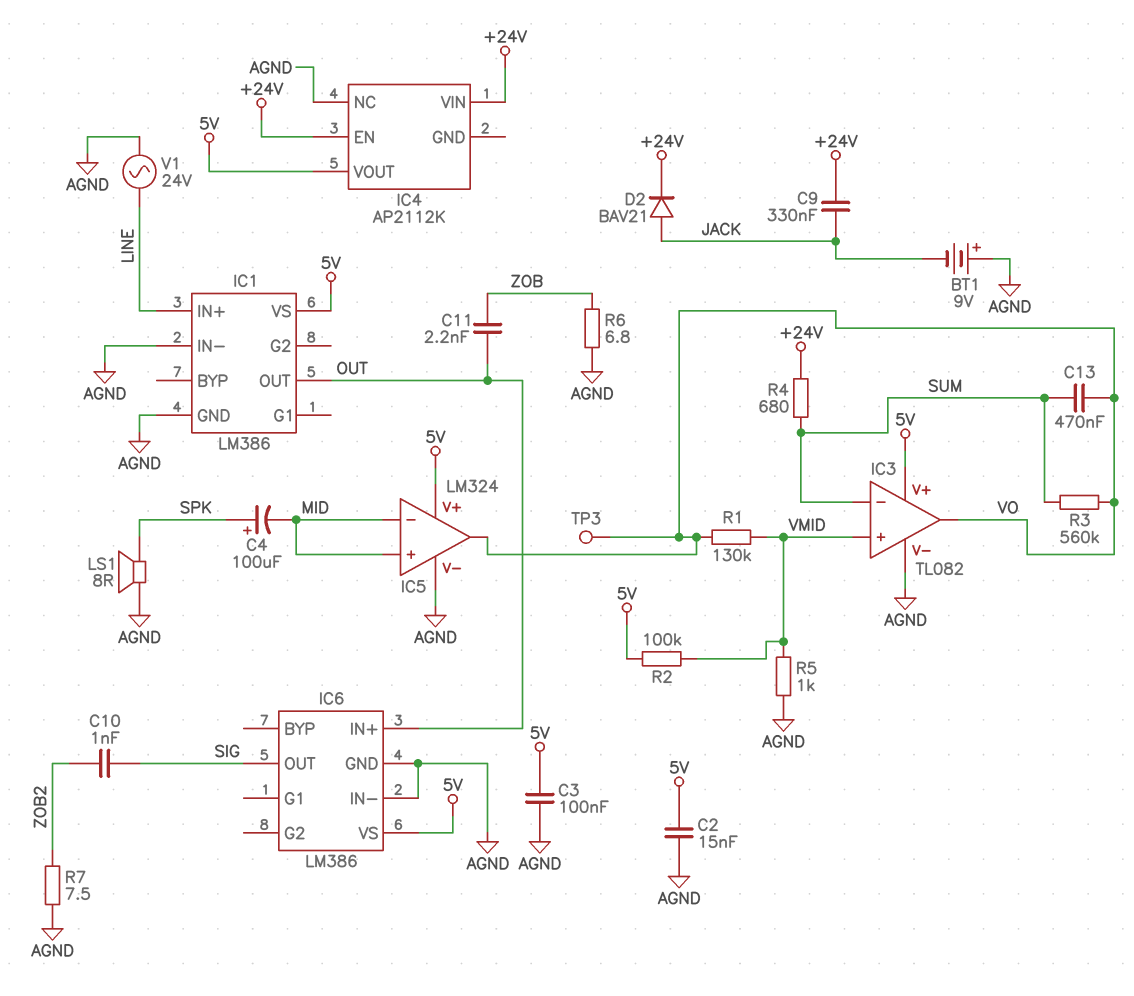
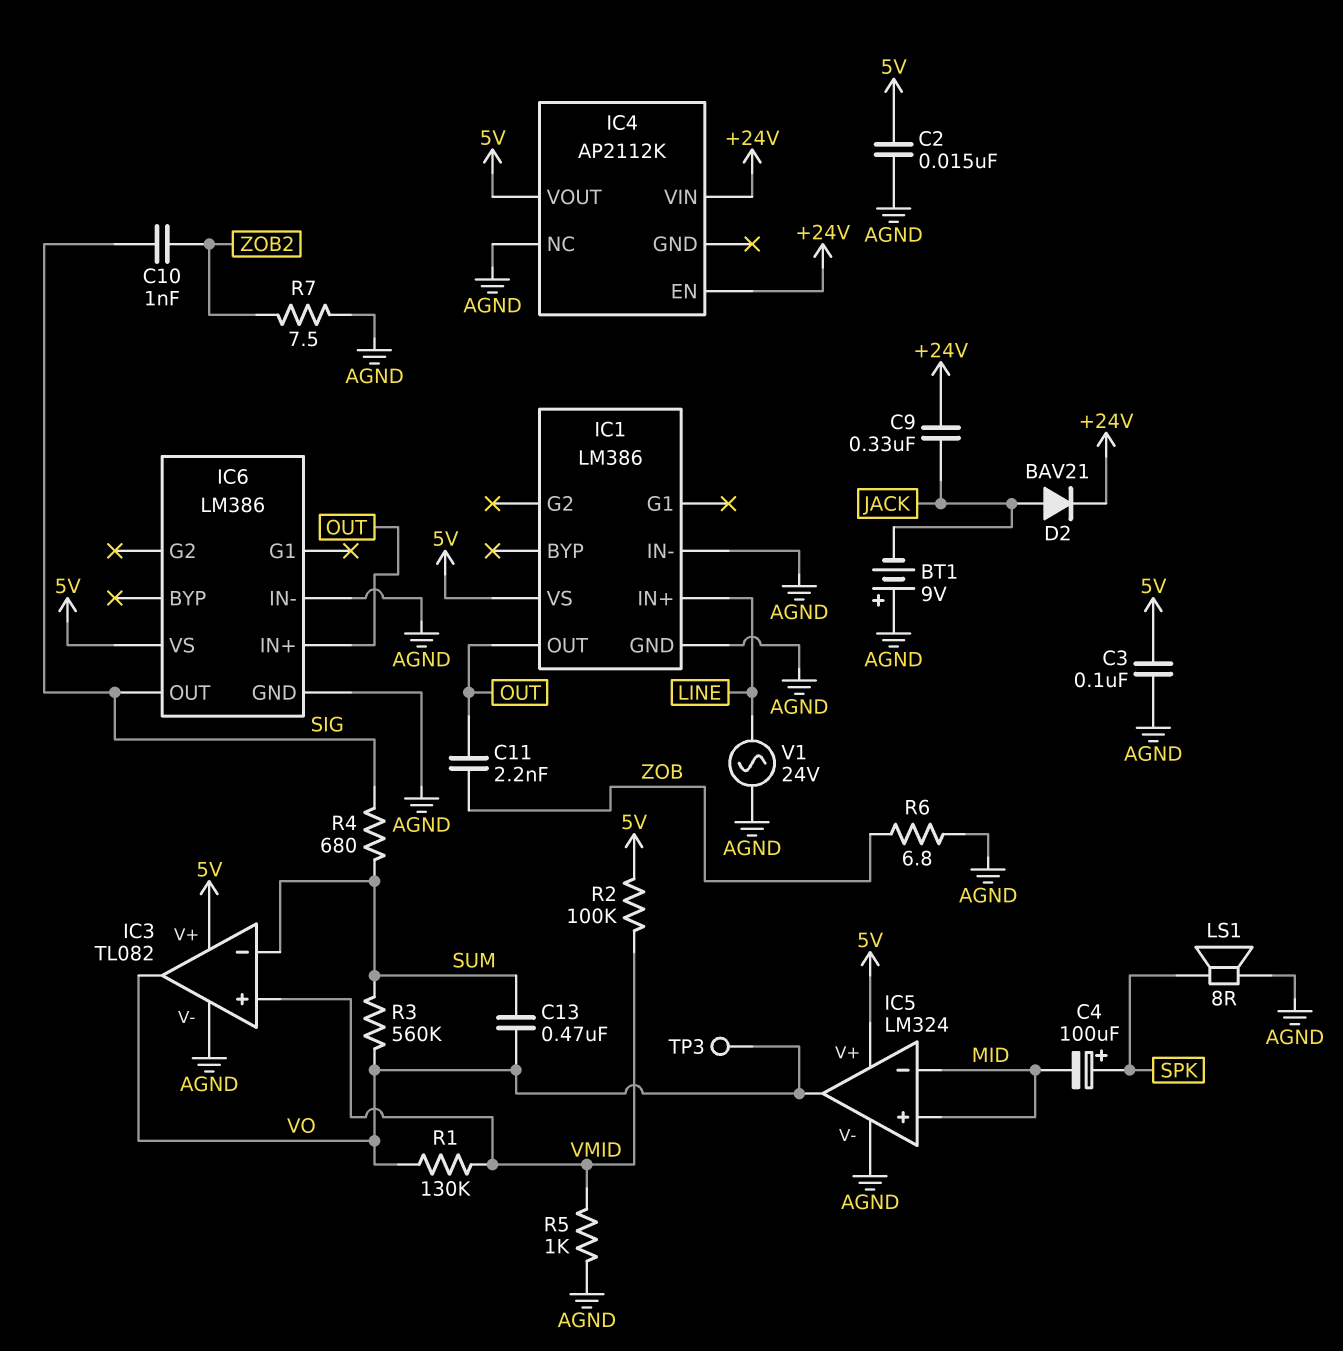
R4: 680 (+24V, SUM) -> 680 (SIG, SUM)

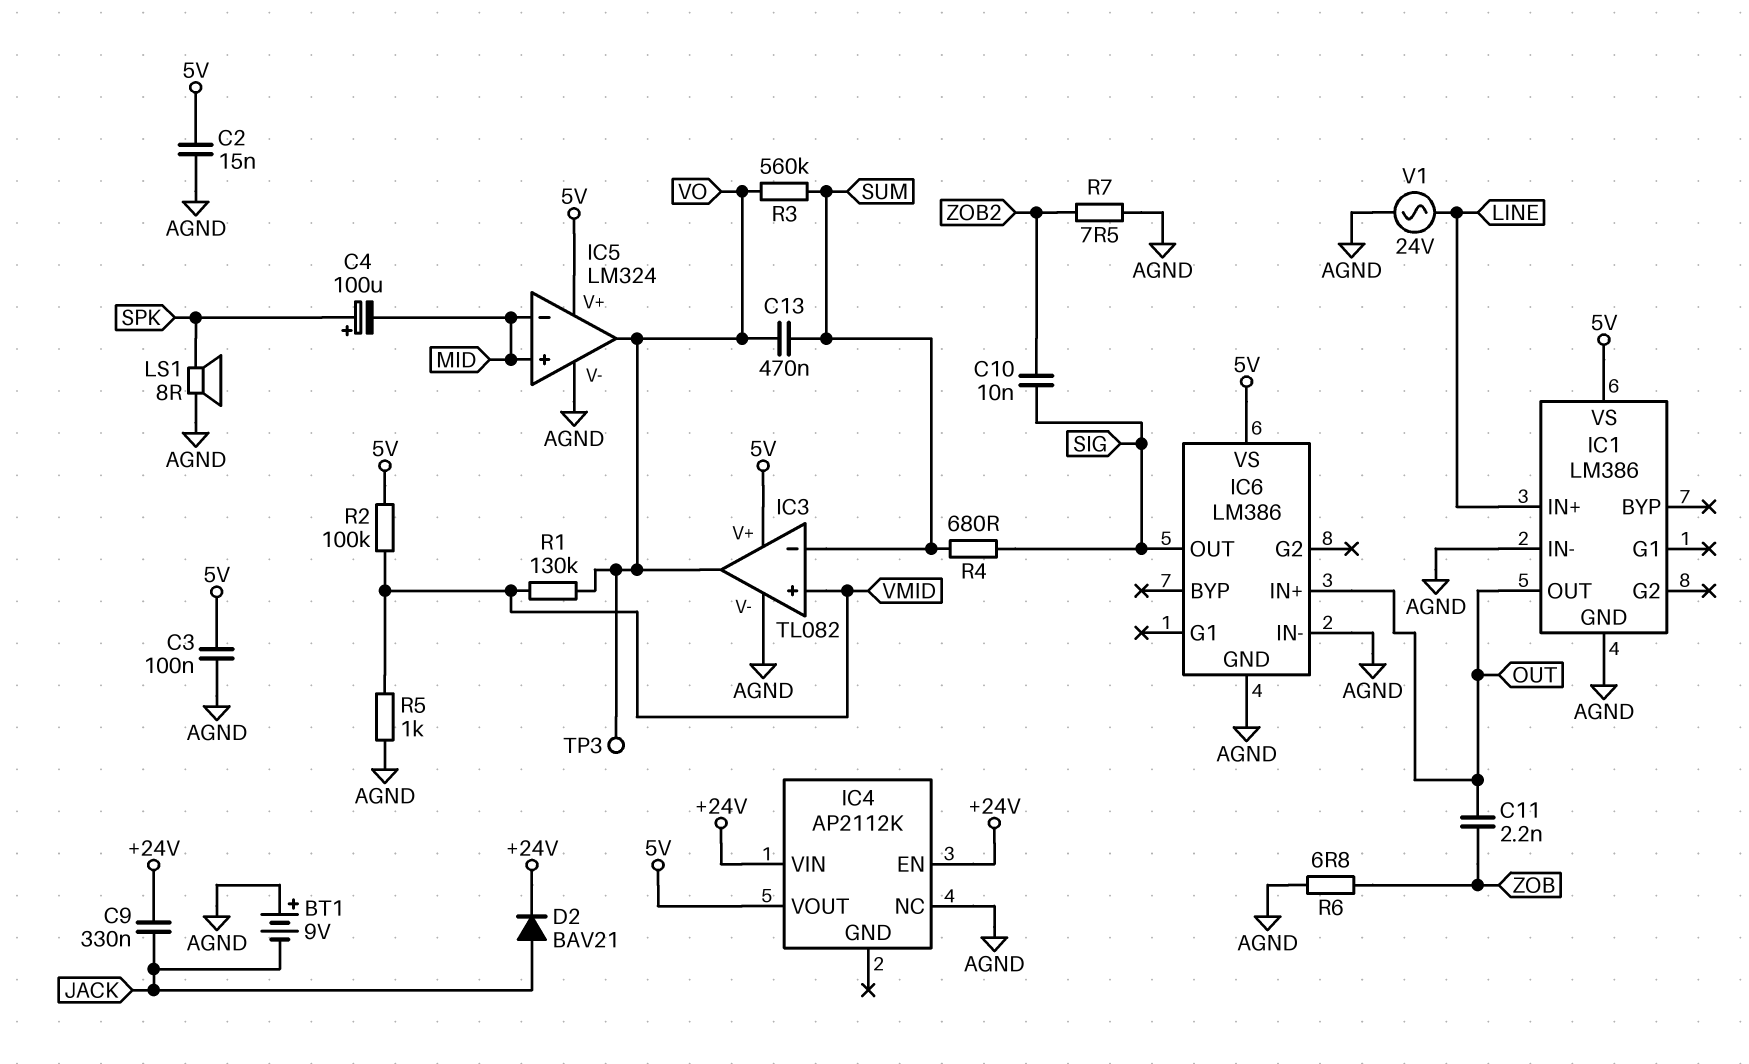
C10: 1nF (SIG, ZOB2) -> 10nF (SIG, ZOB2)

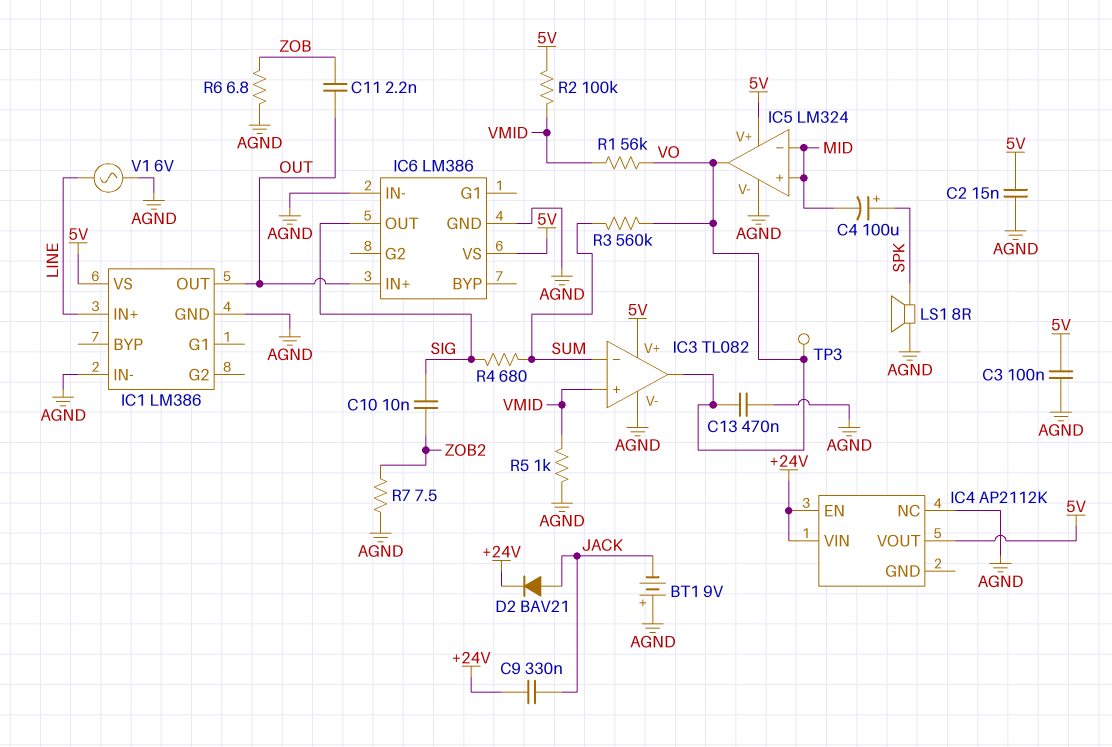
C13: 470nF (SUM, VO) -> 470nF (AGND, VO)
R1: 130k (VMID, VO) -> 56k (VMID, VO)
V1: AC 24V (AGND, LINE) -> AC 6V (AGND, LINE)

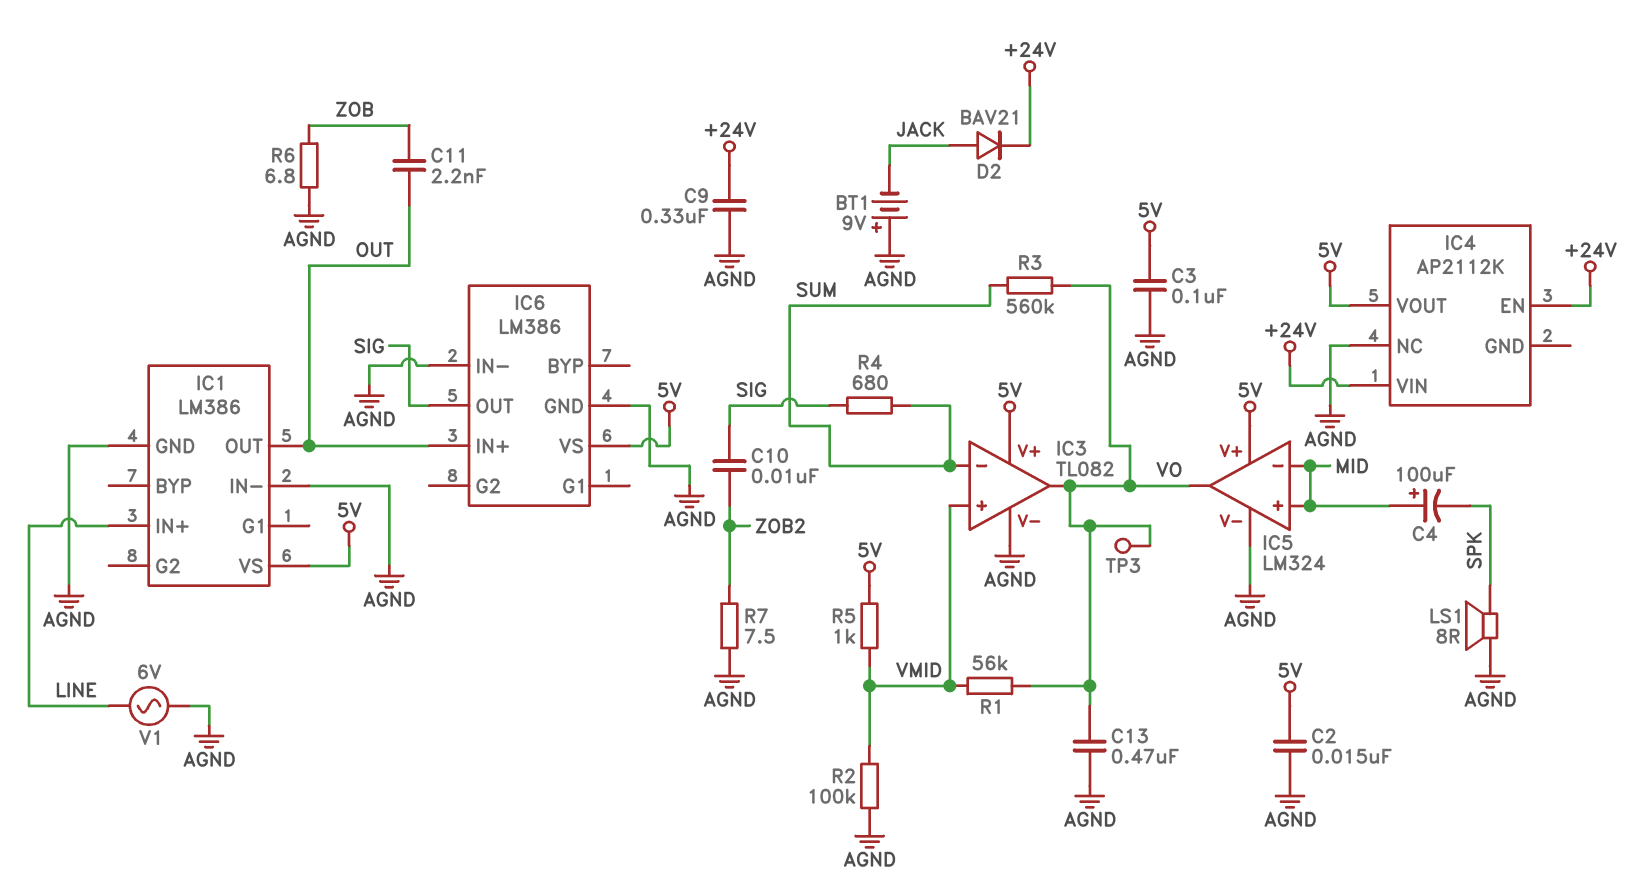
C4: 100uF (plus SPK, minus MID) -> 100uF (plus MID, minus SPK)
C9: 330nF (+24V, JACK) -> 330nF (+24V, AGND)
R2: 100k (5V, VMID) -> 100k (AGND, VMID)
R5: 1k (AGND, VMID) -> 1k (5V, VMID)

